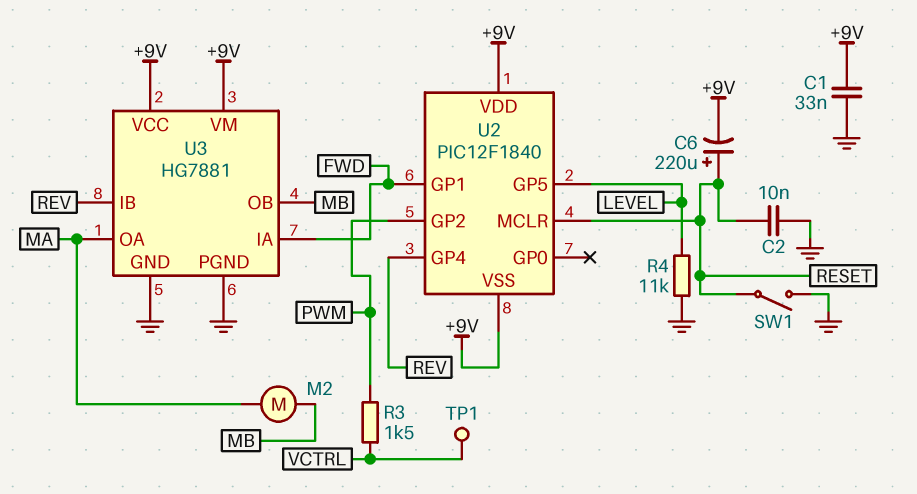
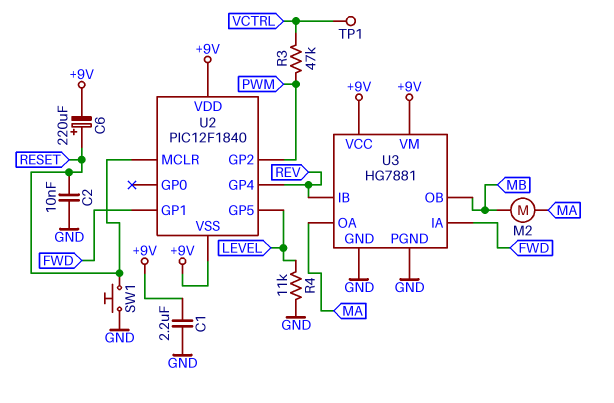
C1: 33nF (+9V, GND) -> 2.2uF (+9V, GND)
R3: 1.5k (PWM, VCTRL) -> 47k (PWM, VCTRL)
SW1: switch (GND, RESET) -> button (GND, RESET)

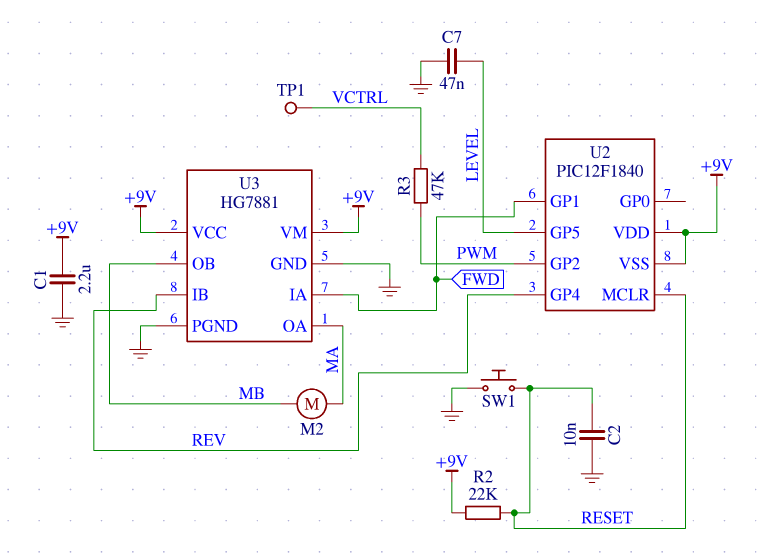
C6: 220uF (plus RESET, minus +9V) -> none
C7: none -> 47nF (GND, LEVEL)
R2: none -> 22k (+9V, RESET)
R4: 11k (GND, LEVEL) -> none

